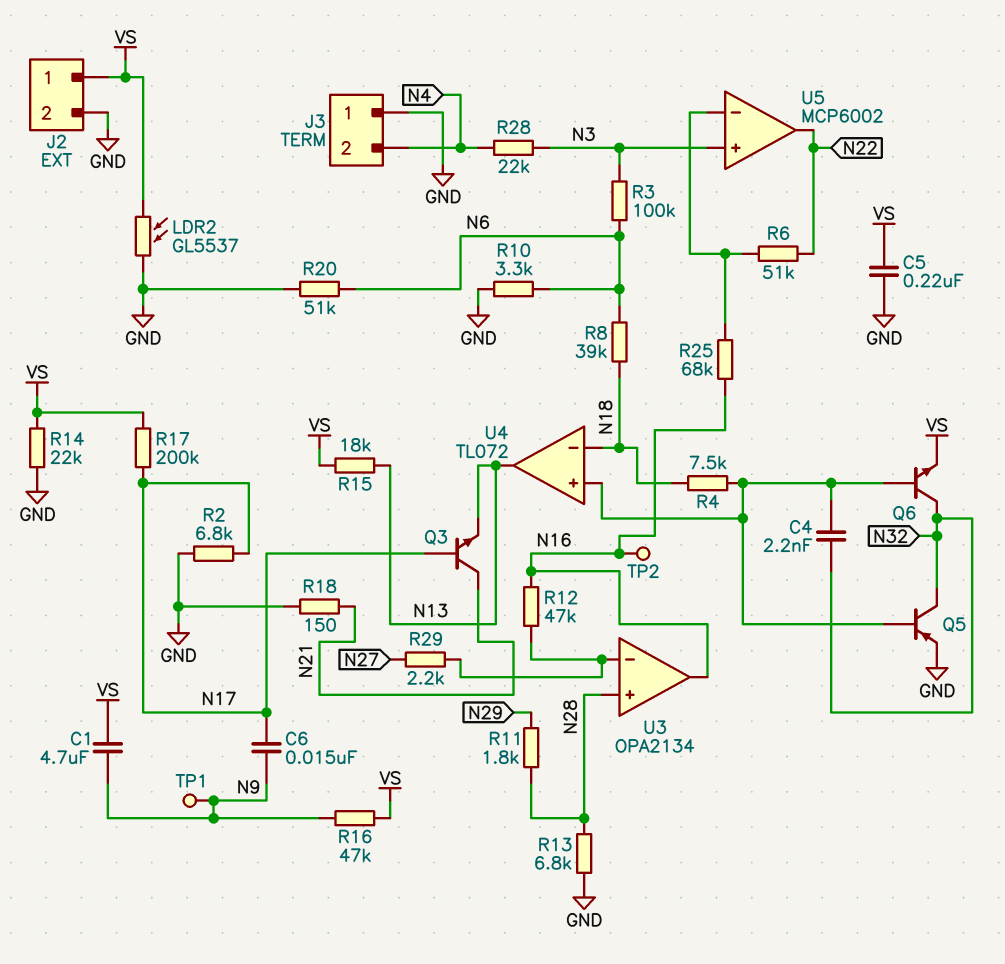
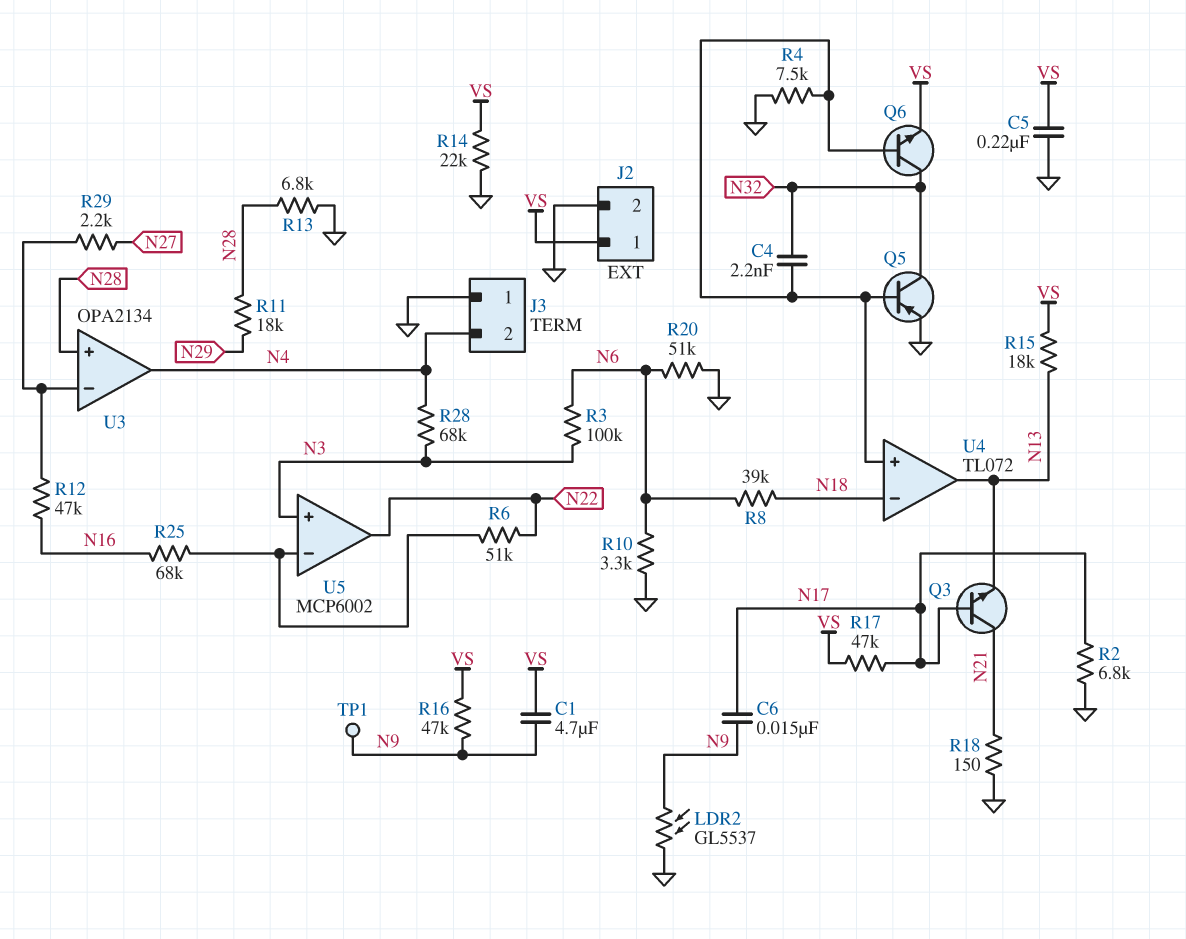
LDR2: GL5537 (GND, VS) -> GL5537 (GND, N9)
R4: 7.5k (N18, U4/in+) -> 7.5k (GND, U4/in+)
R11: 1.8k (N28, N29) -> 18k (N28, N29)
R17: 200k (N17, VS) -> 47k (N17, VS)
R28: 22k (N3, N4) -> 68k (N3, N4)
TP2: test point (N16) -> none
U3 pin out: N16 -> N4

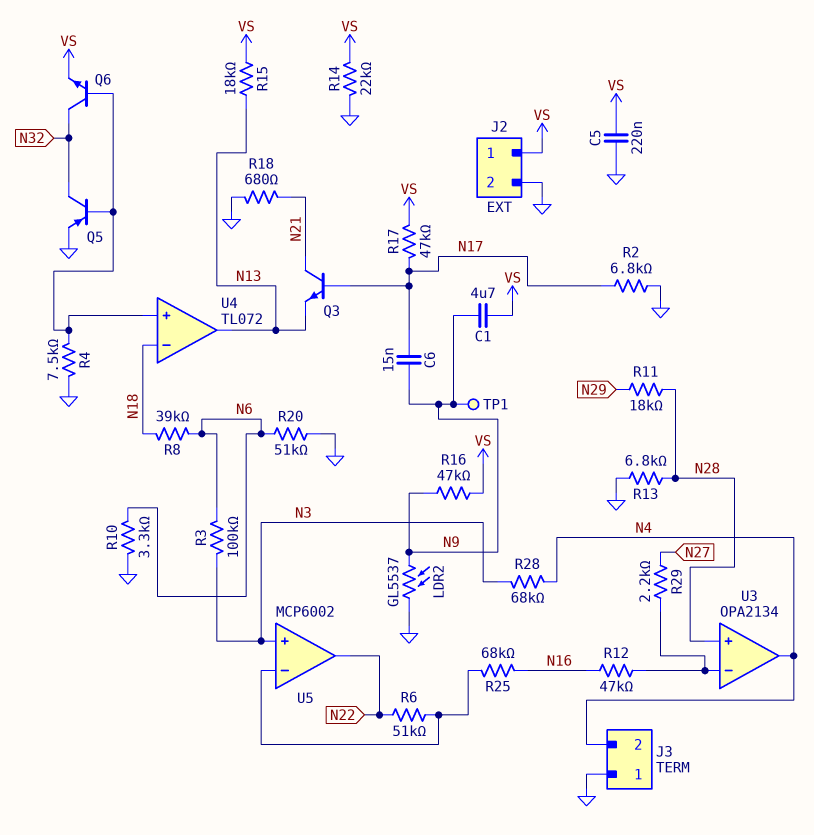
C4: 2.2nF (N32, U4/in+) -> none
R18: 150 (GND, N21) -> 680 (GND, N21)

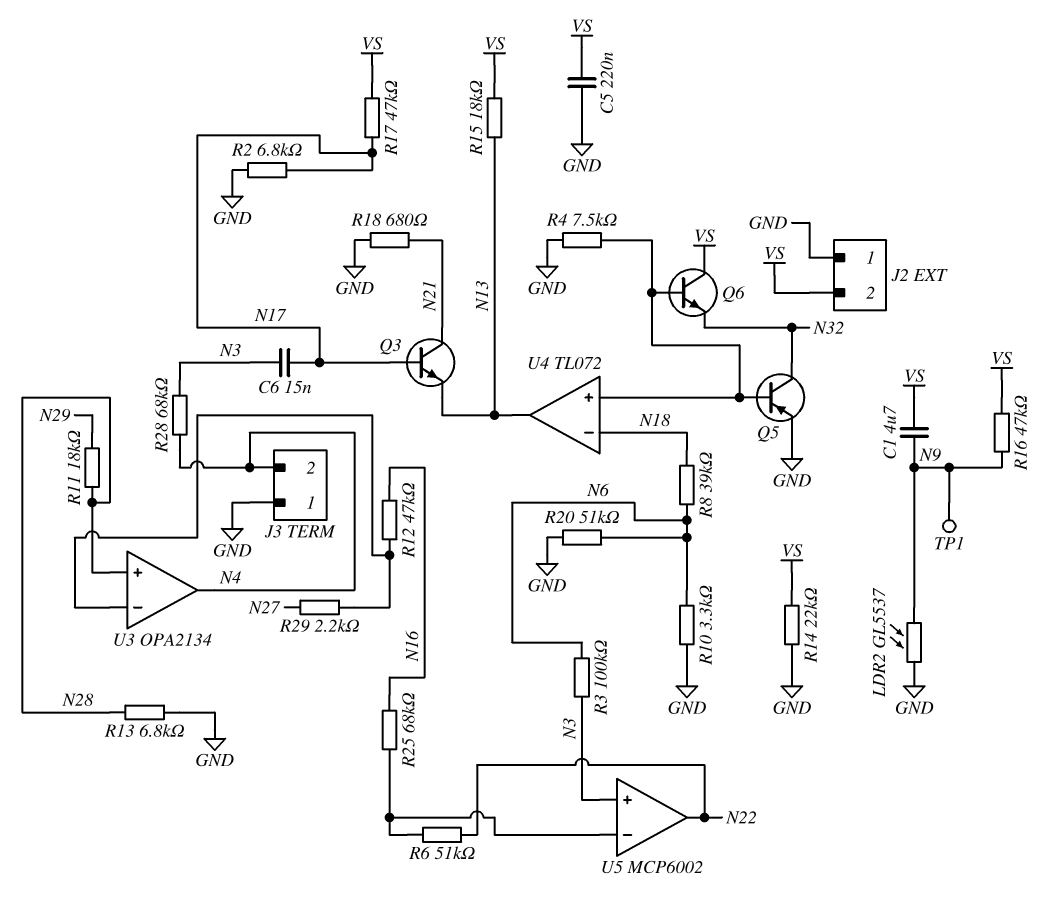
C6: 15nF (N9, N17) -> 15nF (N3, N17)
J2 pin 1: VS -> GND
J2 pin 2: GND -> VS
Q6: NPN (B U4/in+, C N32, E VS) -> NPN (B U4/in+, C VS, E N32)

